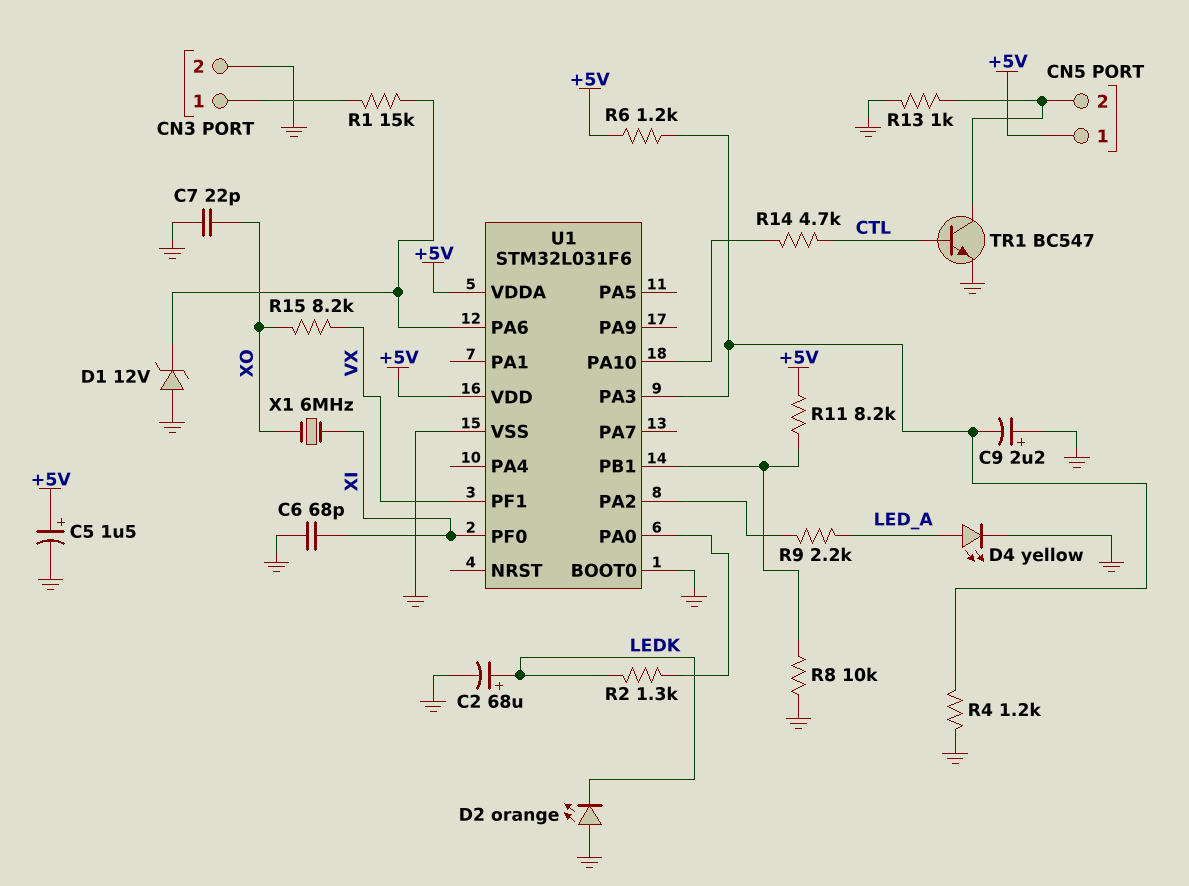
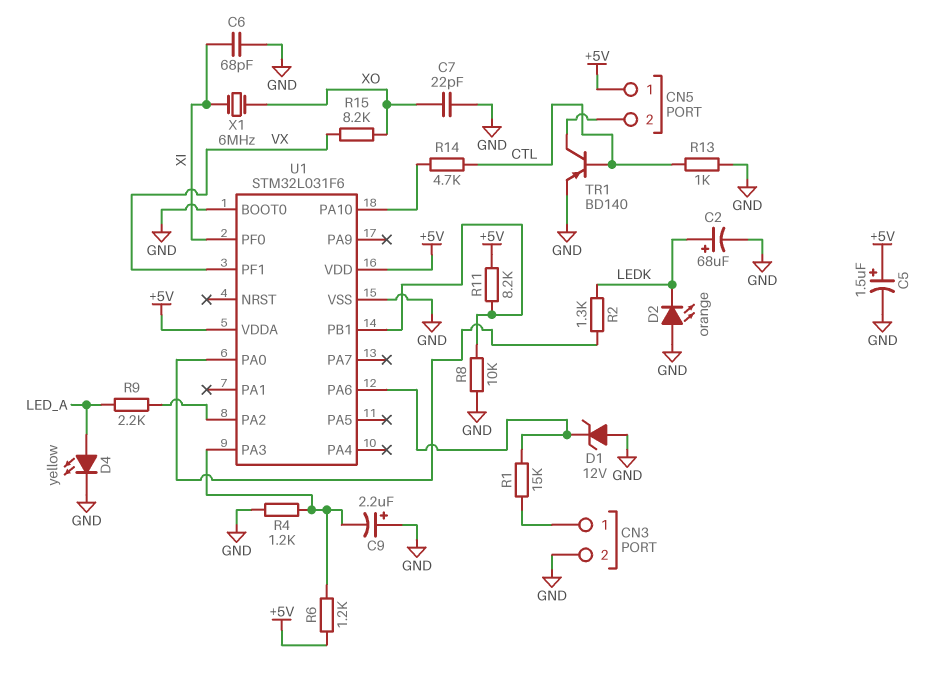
R13: 1k (CN5/2, GND) -> 1k (CTL, GND)
TR1: NPN BC547 (B CTL, C CN5/2, E GND) -> PNP BD140 (B CTL, C CN5/2, E GND)

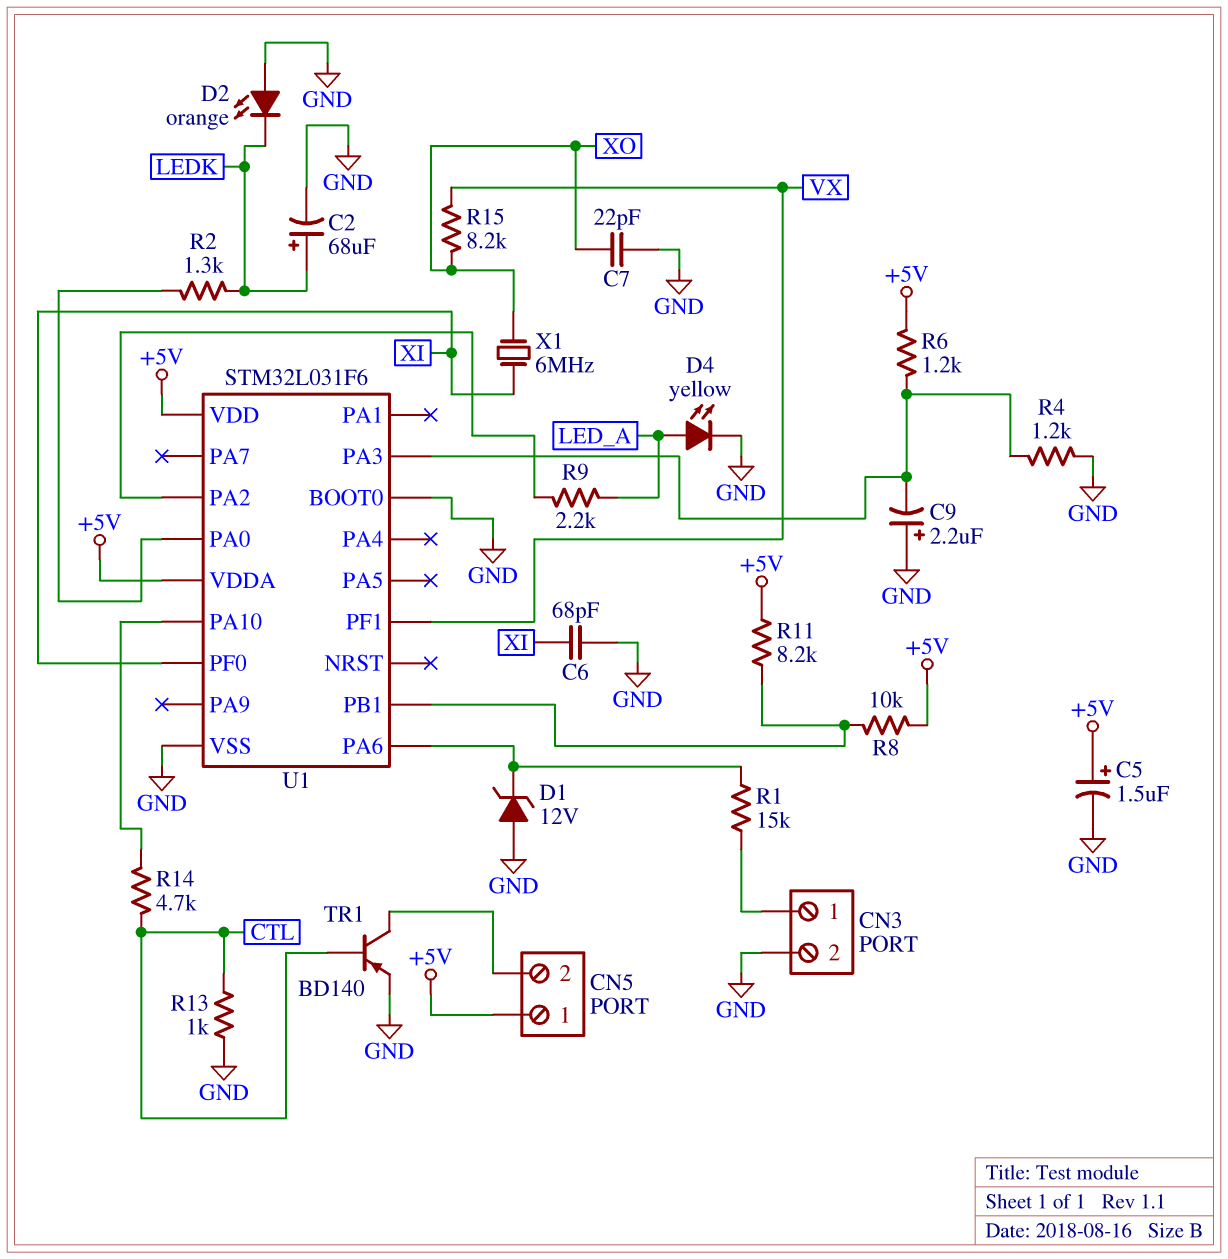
R8: 10k (GND, U1/PB1) -> 10k (+5V, U1/PB1)

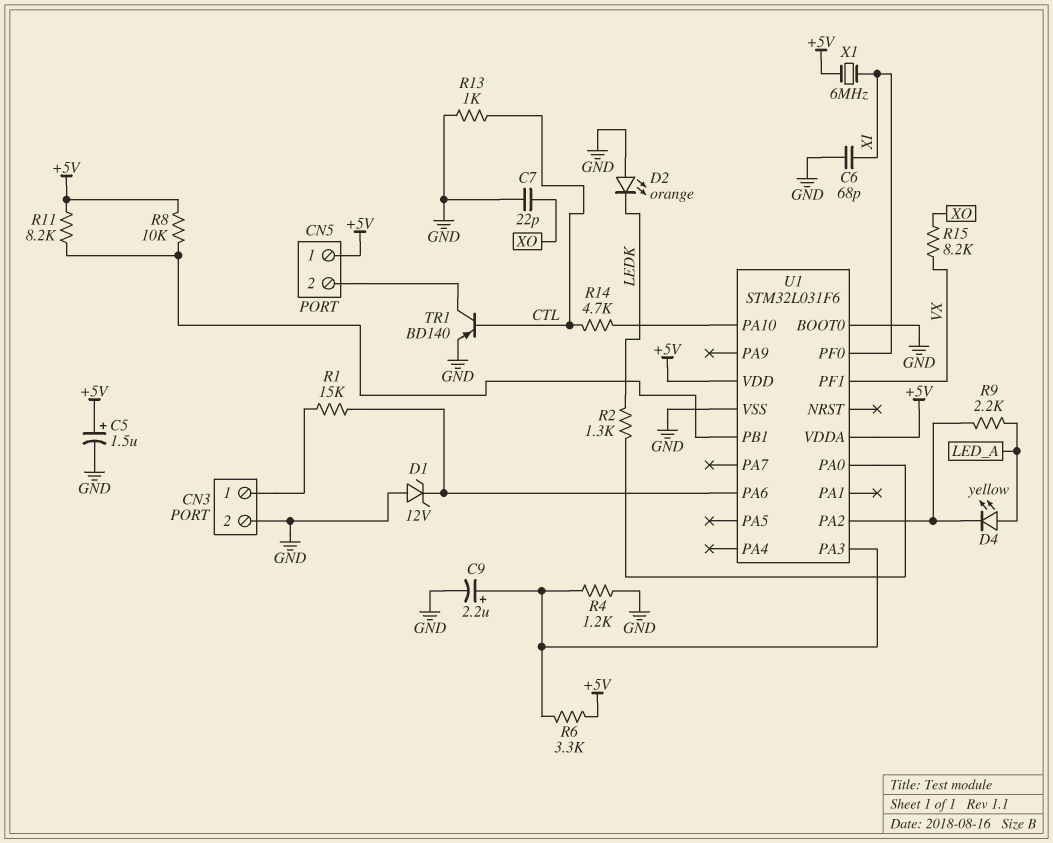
C2: 68uF (plus LEDK, minus GND) -> none
C9: 2.2uF (plus GND, minus U1/PA3) -> 2.2uF (plus U1/PA3, minus GND)
D4: LED yellow (A LED_A, K GND) -> LED yellow (A LED_A, K U1/PA2)
R6: 1.2k (+5V, U1/PA3) -> 3.3k (+5V, U1/PA3)
X1: 6MHz (XI, XO) -> 6MHz (+5V, XI)

